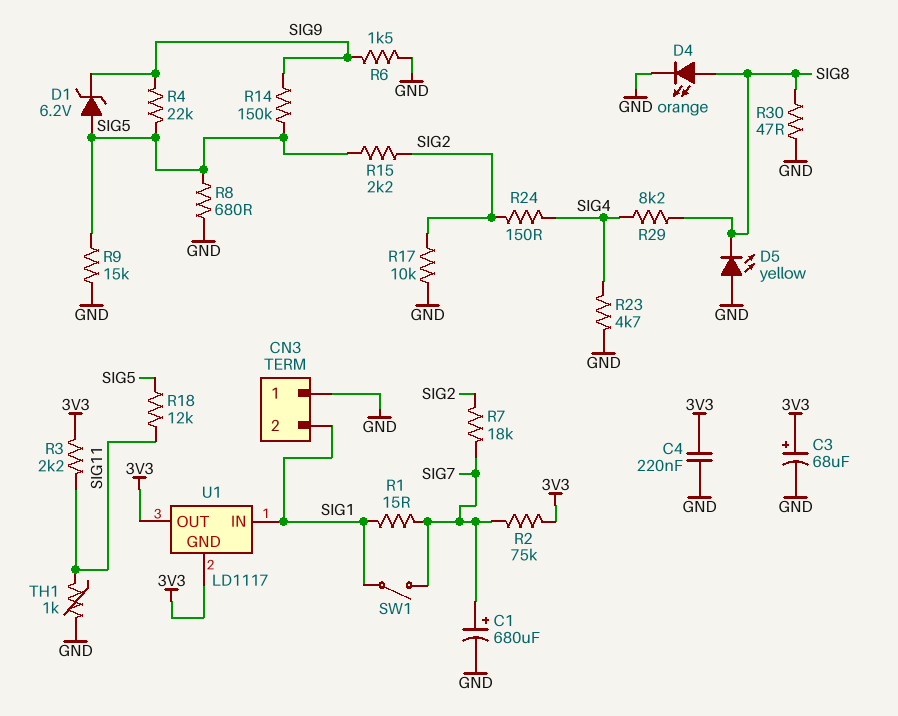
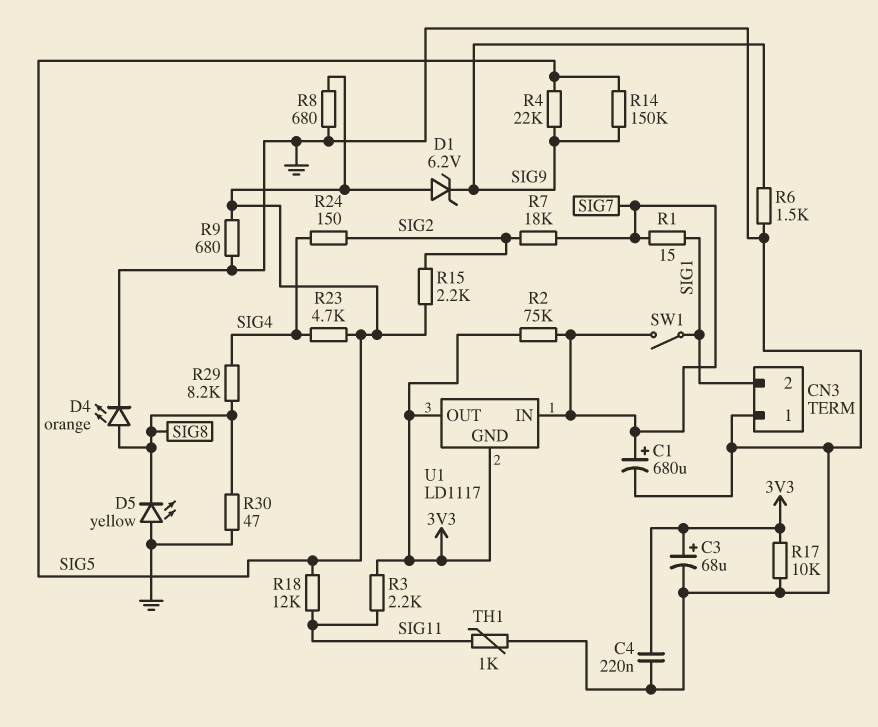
R9: 15k (GND, SIG5) -> 680 (GND, SIG5)
R17: 10k (GND, SIG2) -> 10k (3V3, GND)
R23: 4.7k (GND, SIG4) -> 4.7k (SIG4, SIG5)
U1 pin IN: SIG1 -> SIG7

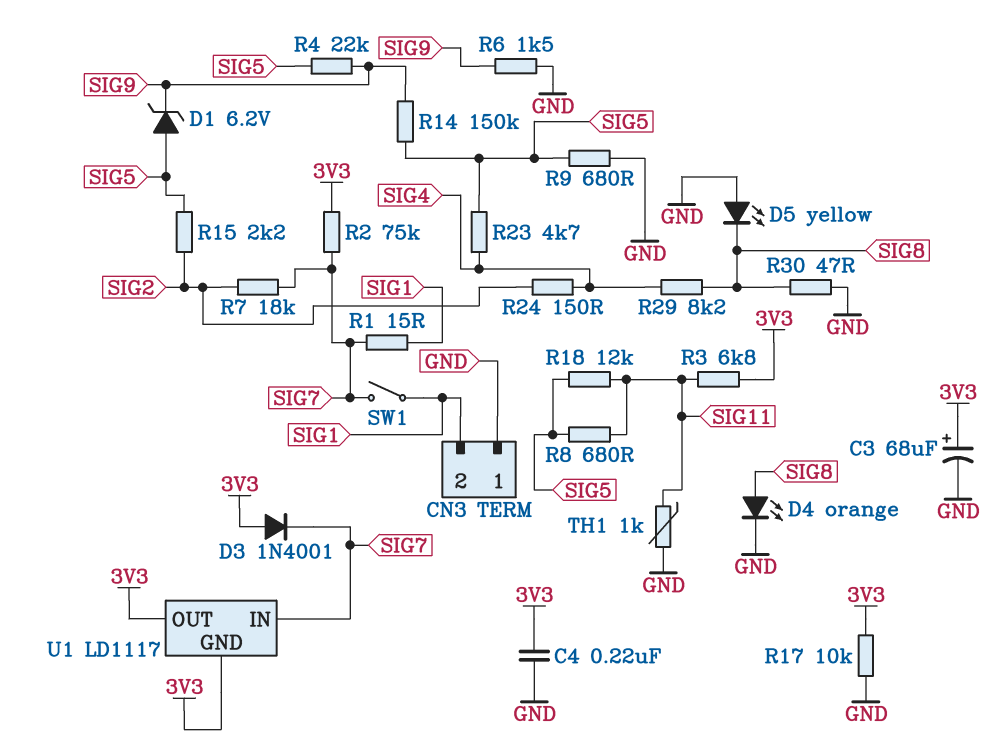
C1: 680uF (plus SIG7, minus GND) -> none
D3: none -> diode 1N4001 (A 3V3, K SIG7)
R3: 2.2k (3V3, SIG11) -> 6.8k (3V3, SIG11)
R8: 680 (GND, SIG5) -> 680 (SIG5, SIG11)

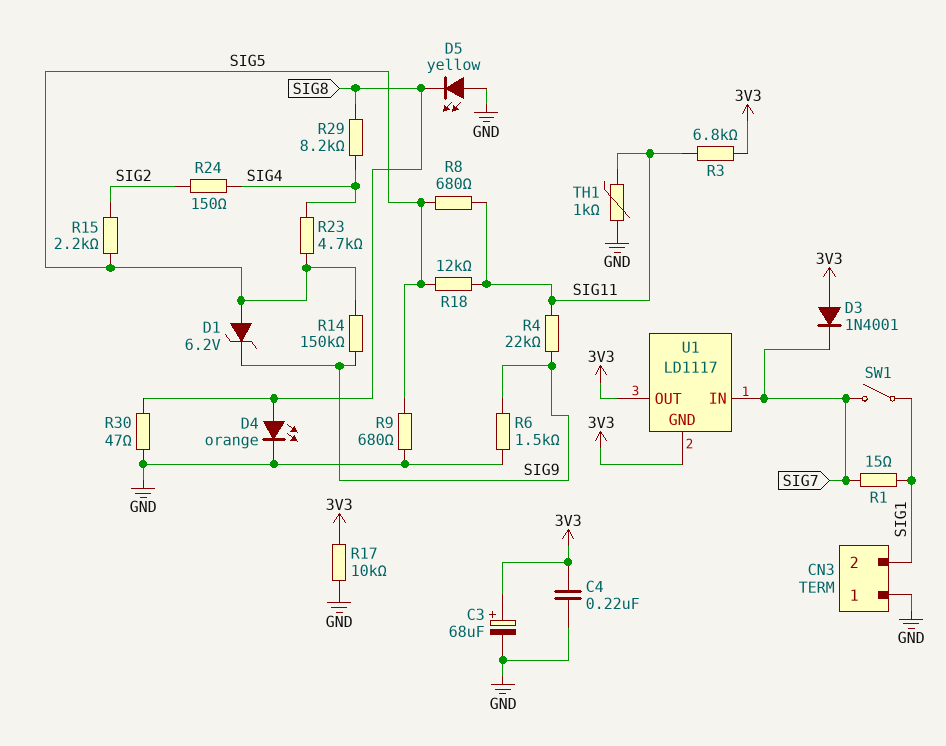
R2: 75k (3V3, SIG7) -> none
R4: 22k (SIG5, SIG9) -> 22k (SIG9, SIG11)
R7: 18k (SIG2, SIG7) -> none

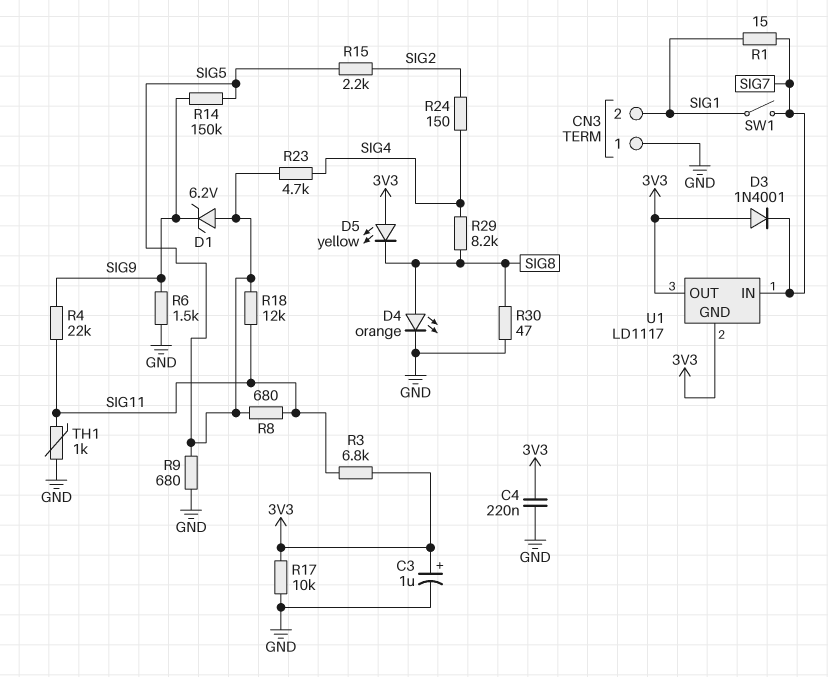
C3: 68uF (plus 3V3, minus GND) -> 1uF (plus 3V3, minus GND)
D5: LED yellow (A GND, K SIG8) -> LED yellow (A 3V3, K SIG8)

